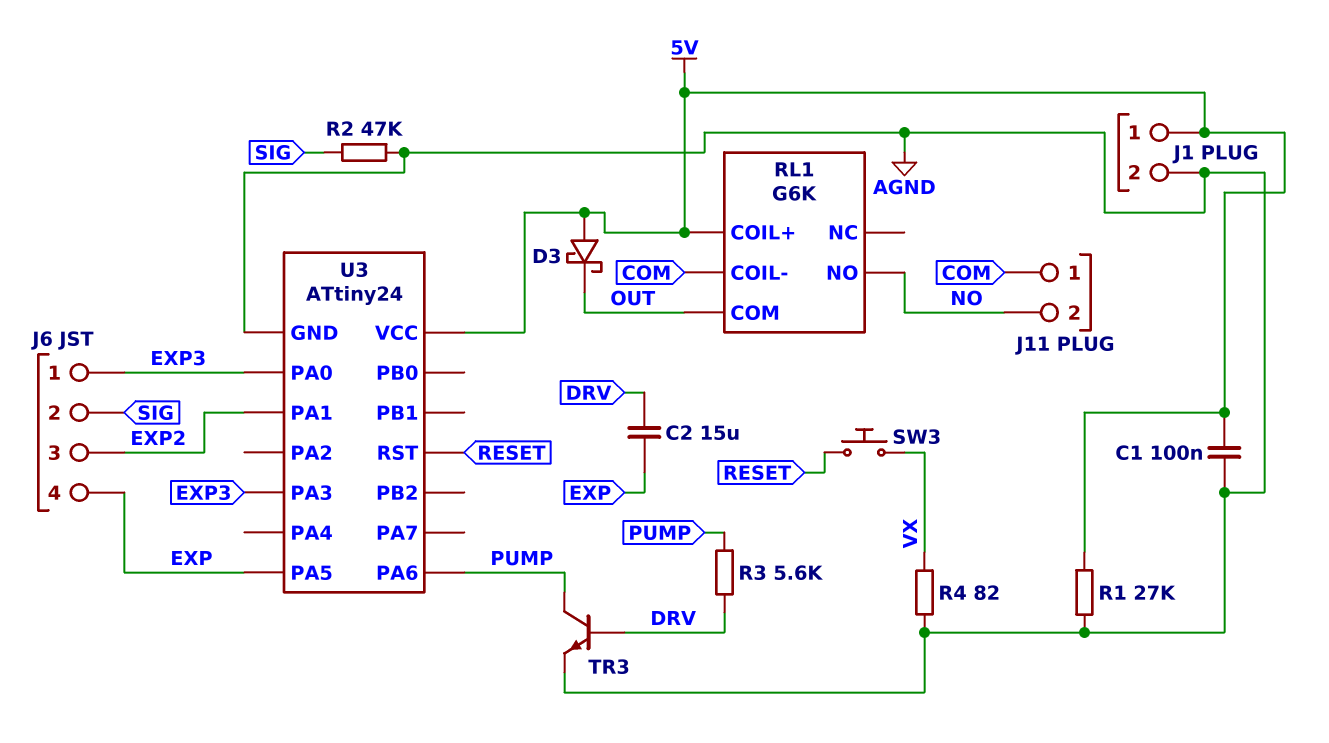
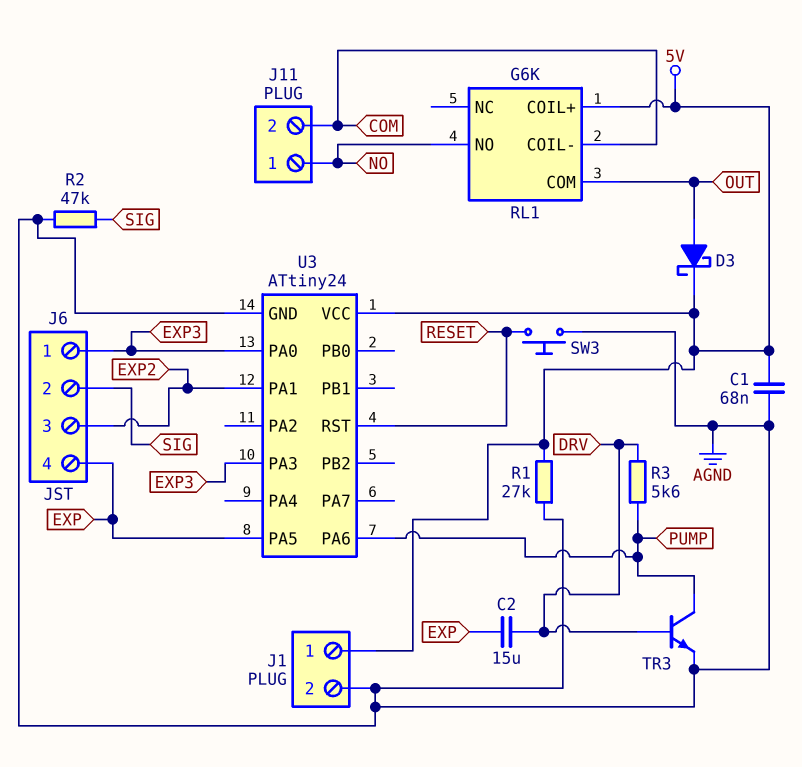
C1: 100nF (5V, AGND) -> 68nF (5V, AGND)
D3: schottky (A 5V, K OUT) -> schottky (A OUT, K 5V)
J11 pin 1: COM -> NO
J11 pin 2: NO -> COM
R4: 82 (AGND, VX) -> none
SW3: button (RESET, VX) -> button (AGND, RESET)

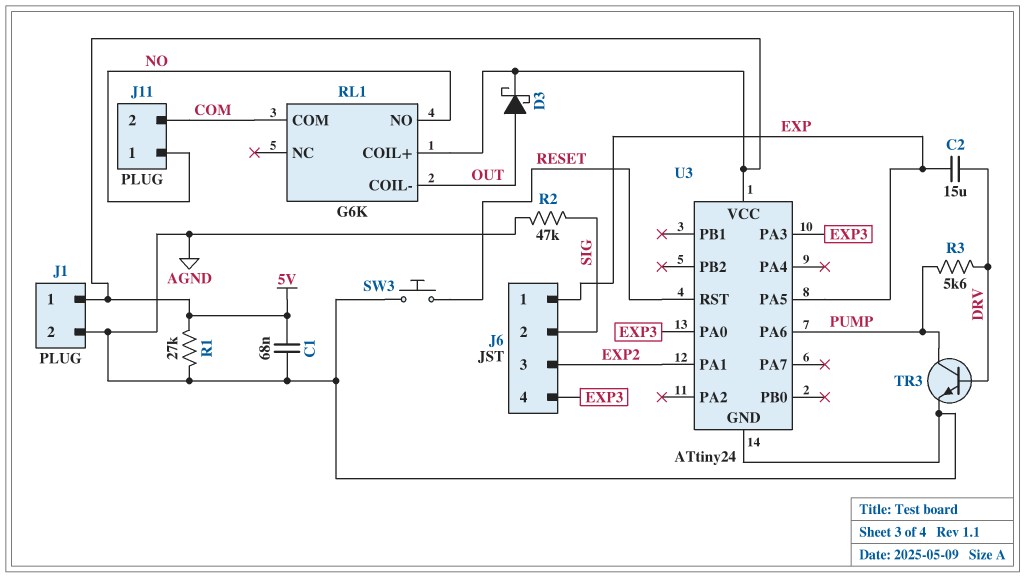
J6 pin 1: EXP3 -> EXP
J6 pin 4: EXP -> EXP3
RL1 pin COIL-: COM -> OUT
RL1 pin COM: OUT -> COM

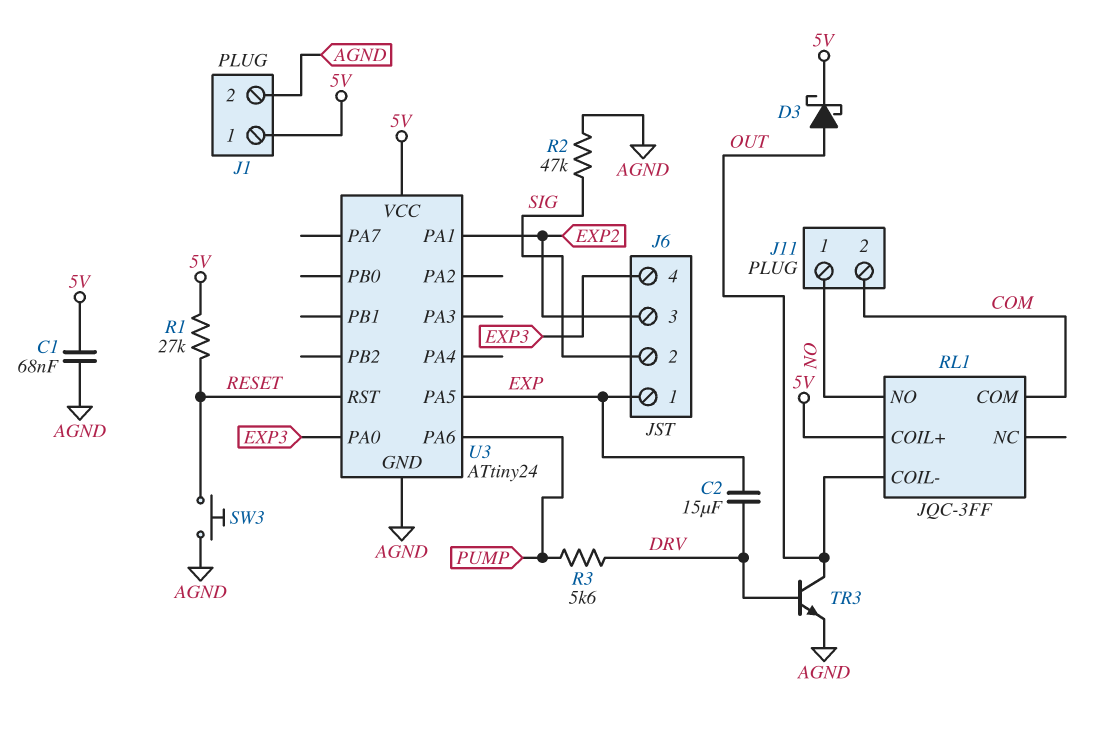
R1: 27k (5V, AGND) -> 27k (5V, RESET)
RL1: G6K -> JQC-3FF
TR3: NPN (B DRV, C PUMP, E AGND) -> NPN (B DRV, C OUT, E AGND)
U3 pin PA3: EXP3 -> none

